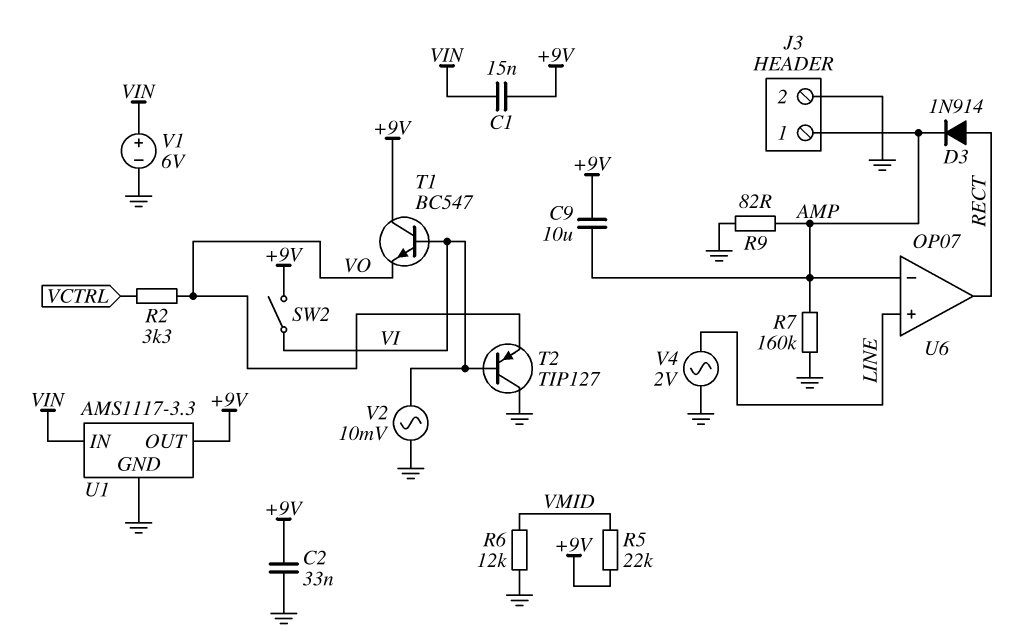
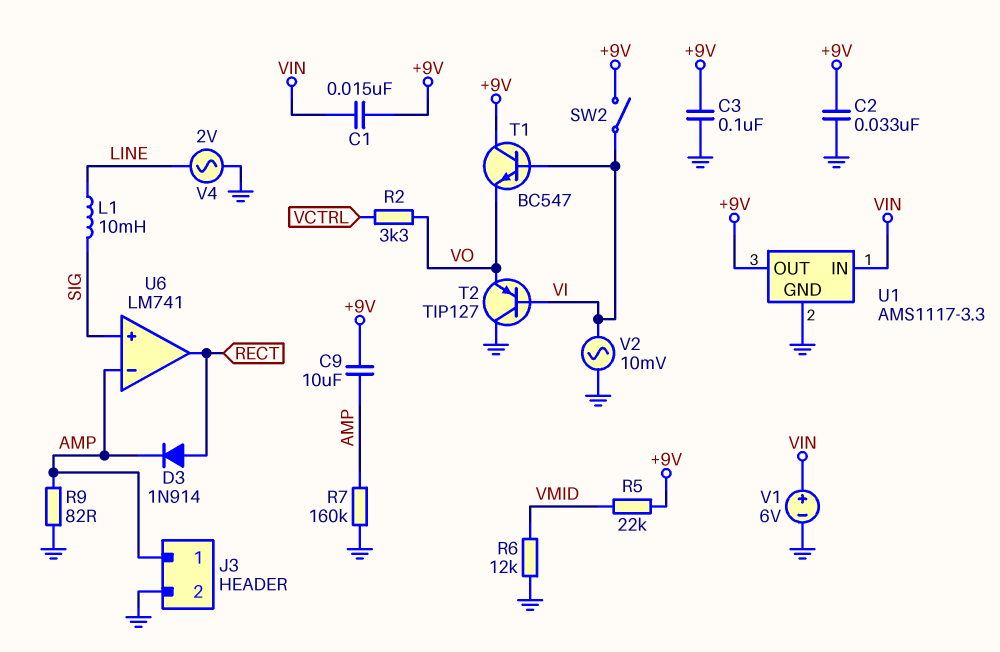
C3: none -> 100nF (+9V, GND)
L1: none -> 10mH (LINE, SIG)
U6: OP07 -> LM741
U6 pin in+: LINE -> SIG

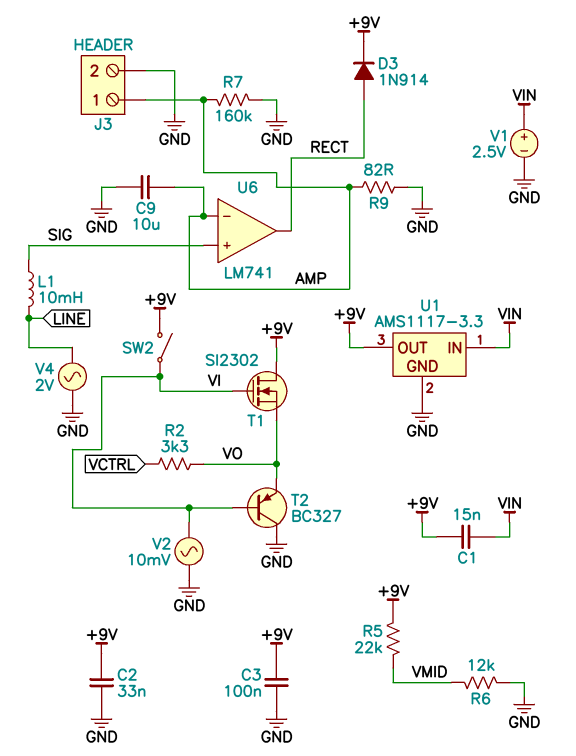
C9: 10uF (+9V, AMP) -> 10uF (AMP, GND)
D3: diode 1N914 (A RECT, K AMP) -> diode 1N914 (A RECT, K +9V)
T1: NPN BC547 (B VI, C +9V, E VO) -> NMOS SI2302 (G VI, D +9V, S VO)
T2: PNP TIP127 (B VI, C GND, E VO) -> PNP BC327 (B VI, C GND, E VO)
V1: 6V (plus VIN, minus GND) -> 2.5V (plus VIN, minus GND)

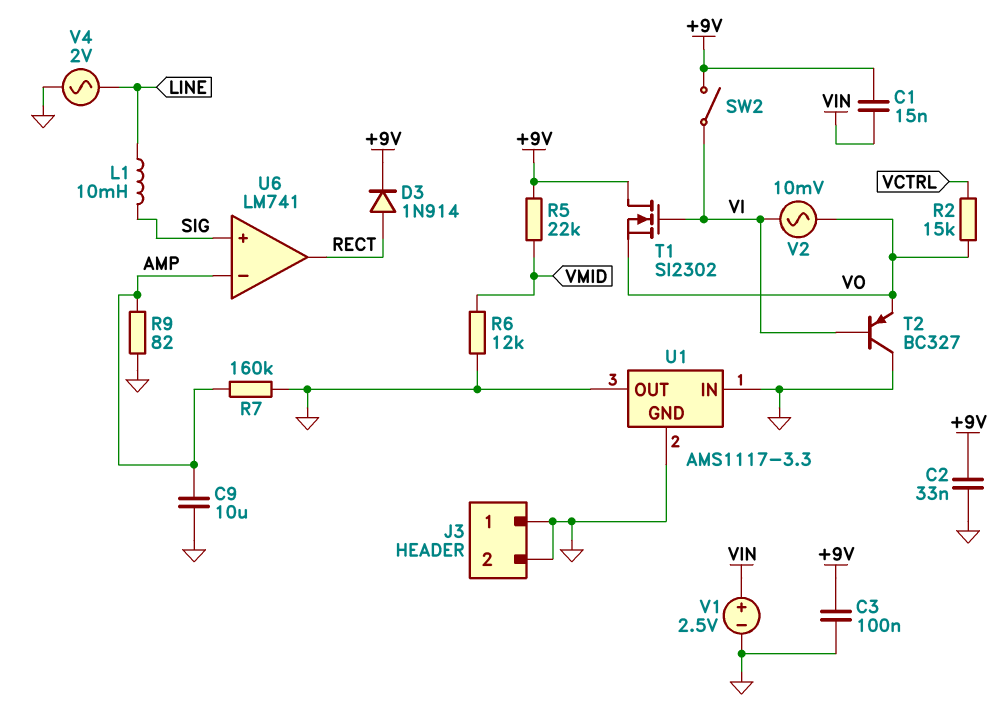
J3 pin 1: AMP -> GND
R2: 3.3k (VCTRL, VO) -> 15k (VCTRL, VO)
U1 pin IN: VIN -> GND
U1 pin OUT: +9V -> GND
V2: AC 10mV (GND, VI) -> AC 10mV (VI, VO)

